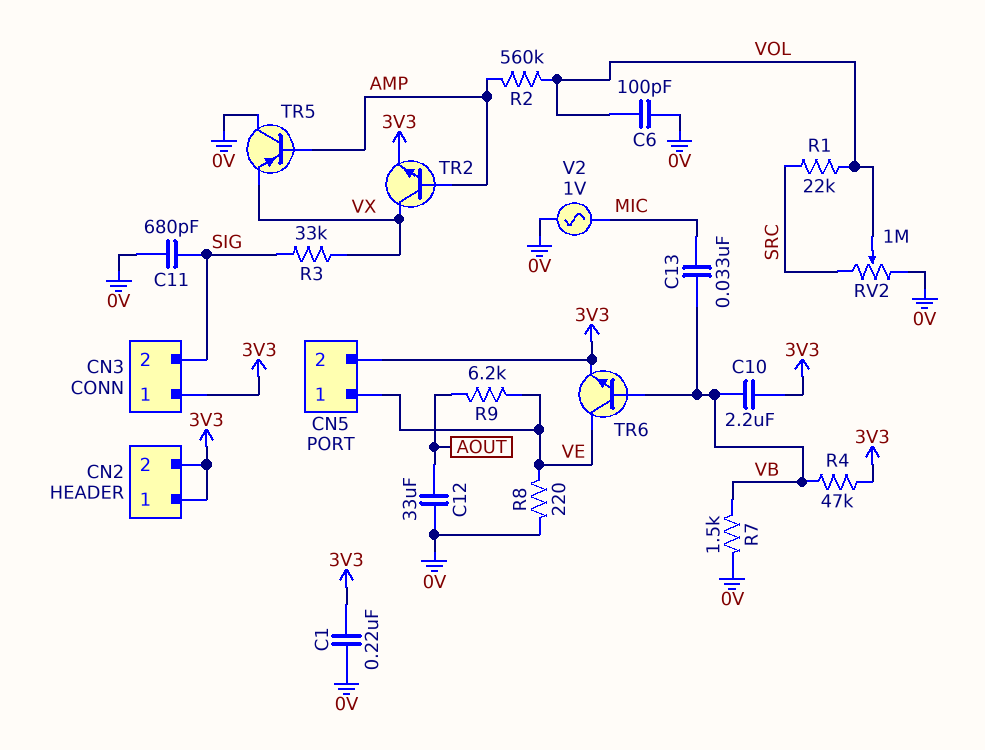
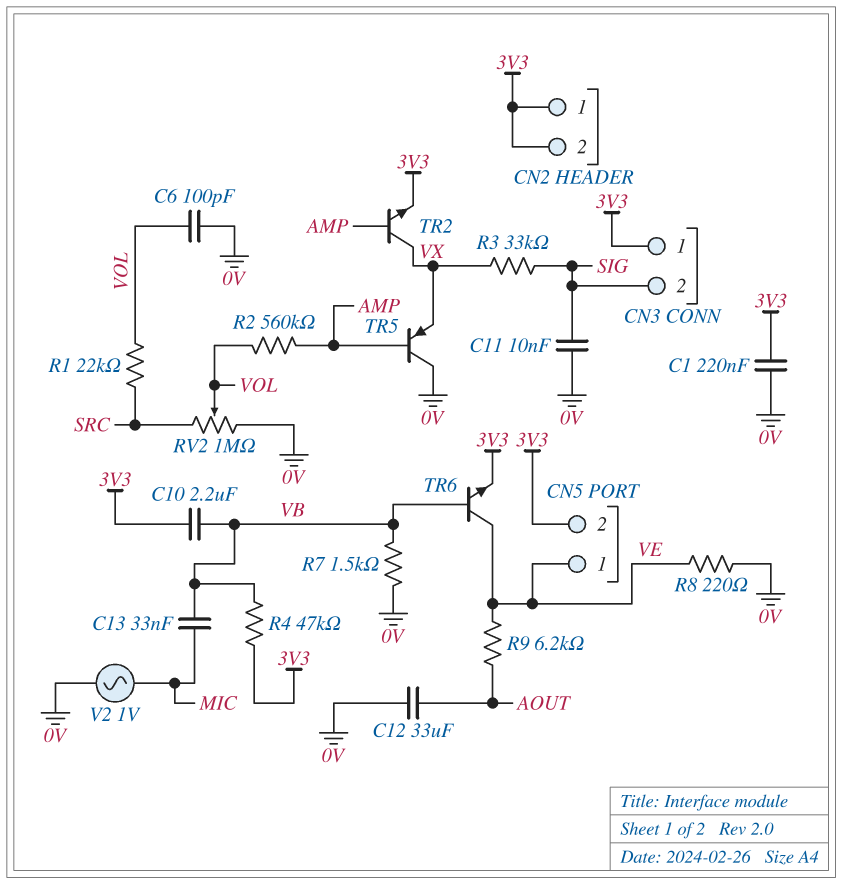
C11: 680pF (0V, SIG) -> 10nF (0V, SIG)

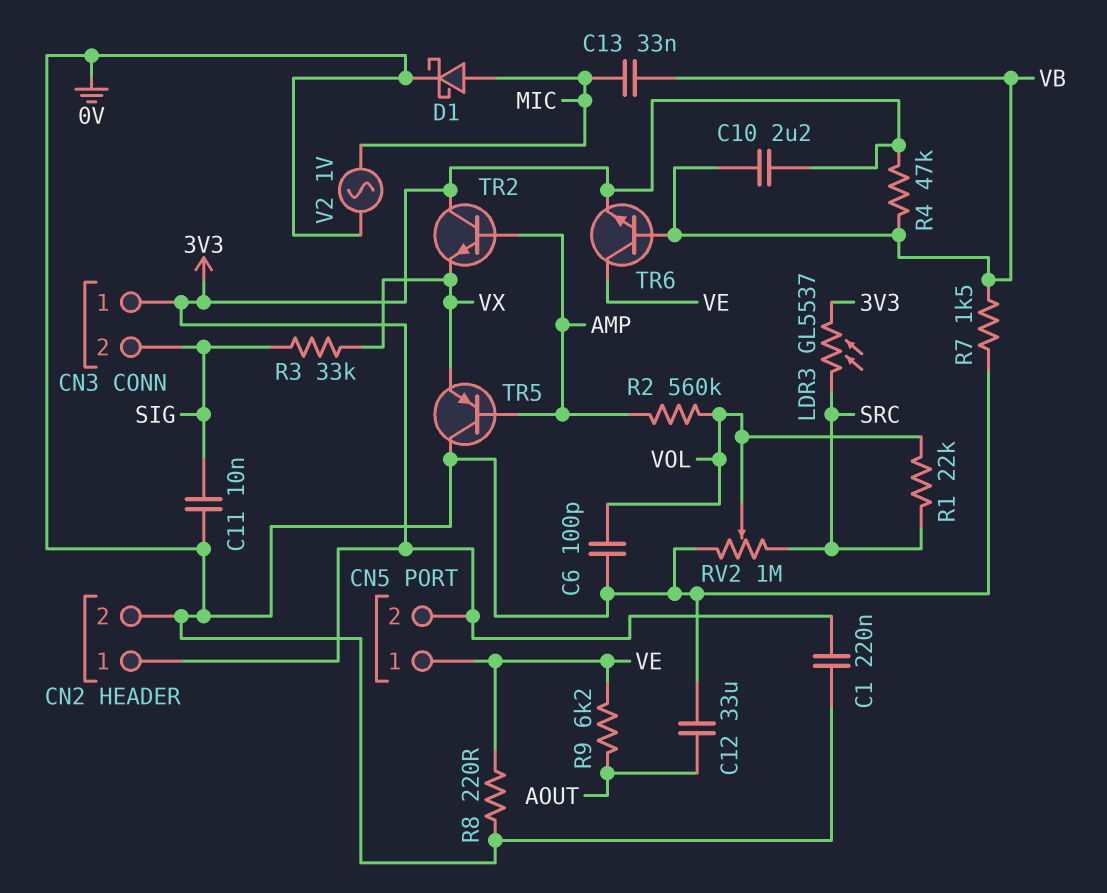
CN2 pin 2: 3V3 -> 0V
D1: none -> schottky (A MIC, K 0V)
LDR3: none -> GL5537 (3V3, SRC)
TR2: NPN (B AMP, C VX, E 3V3) -> NPN (B AMP, C 3V3, E VX)

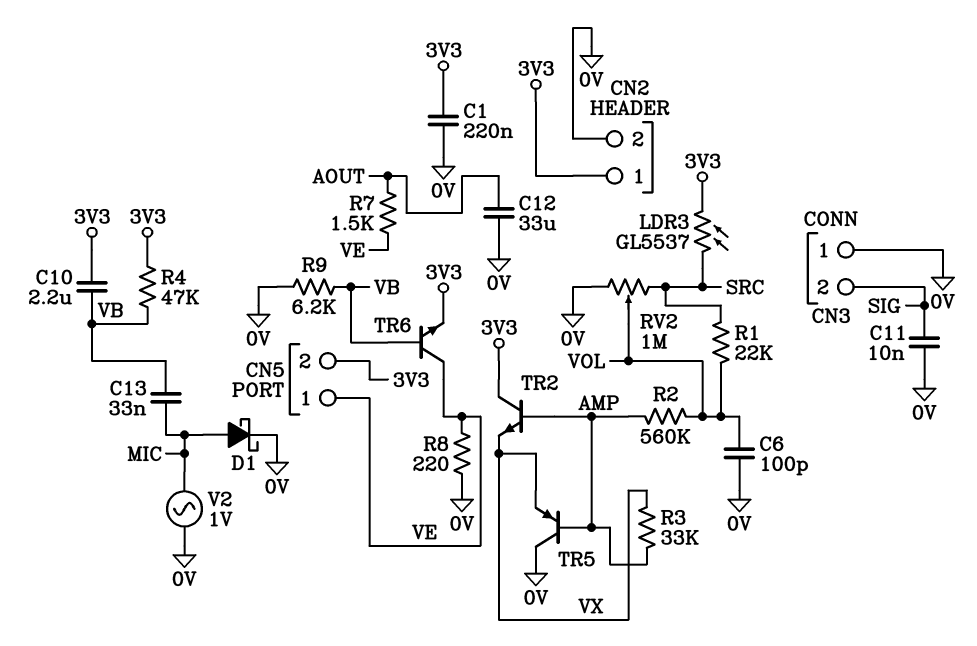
CN3 pin 1: 3V3 -> 0V
R3: 33k (SIG, VX) -> 33k (AMP, VX)
R7: 1.5k (0V, VB) -> 1.5k (AOUT, VE)
R9: 6.2k (AOUT, VE) -> 6.2k (0V, VB)

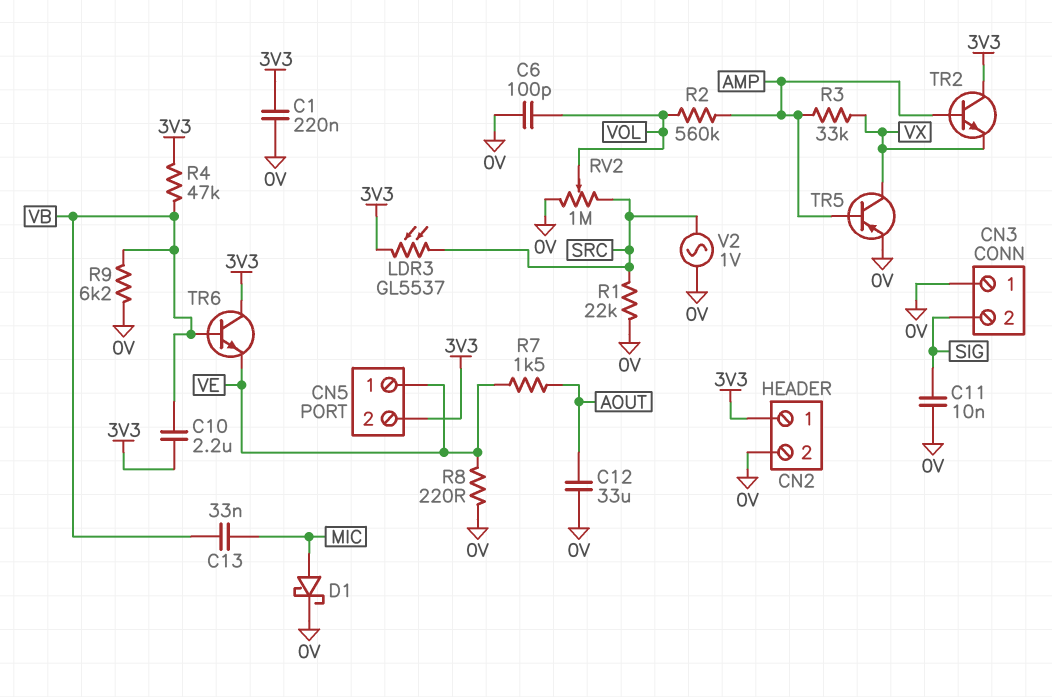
R1: 22k (SRC, VOL) -> 22k (0V, SRC)
TR5: PNP (B AMP, C 0V, E VX) -> PNP (B AMP, C VX, E 0V)
TR6: NPN (B VB, C VE, E 3V3) -> NPN (B VB, C 3V3, E VE)
V2: AC 1V (0V, MIC) -> AC 1V (0V, SRC)

